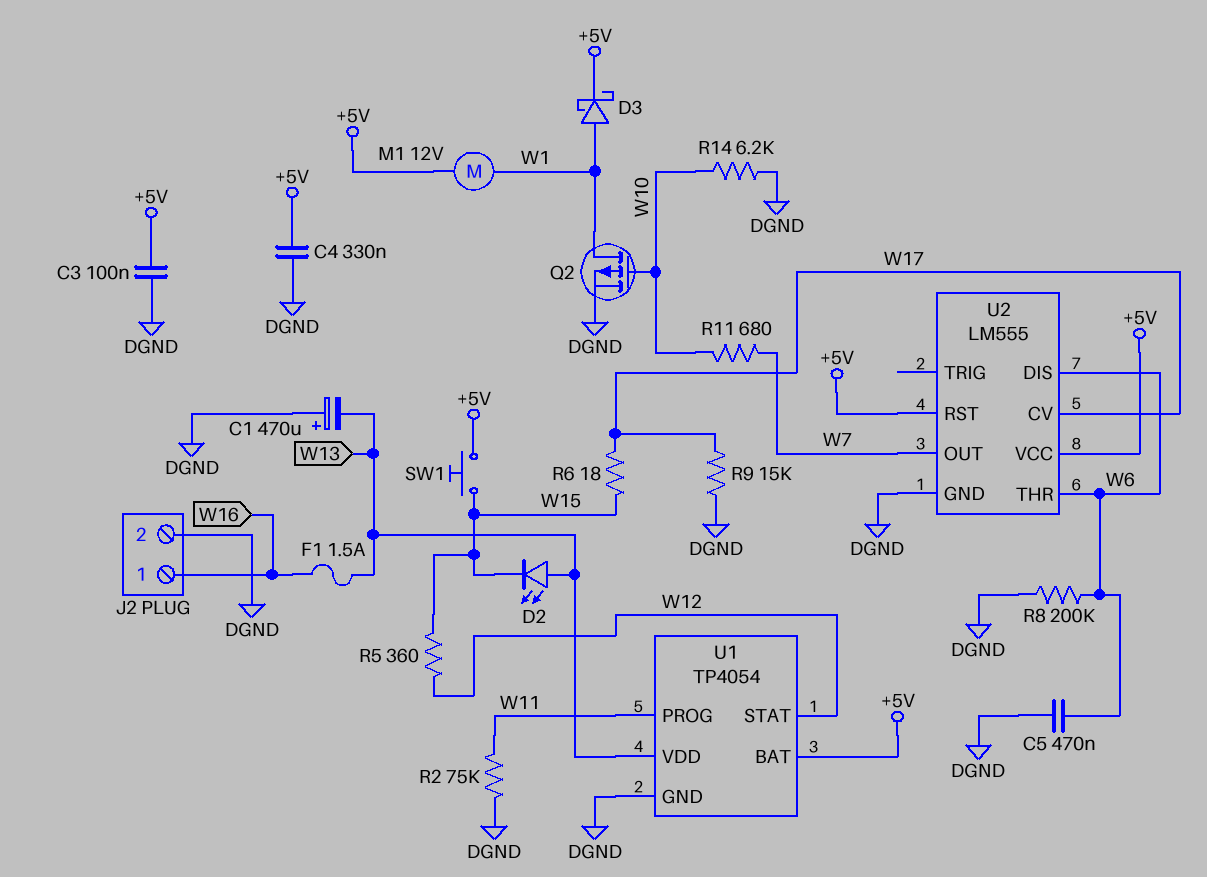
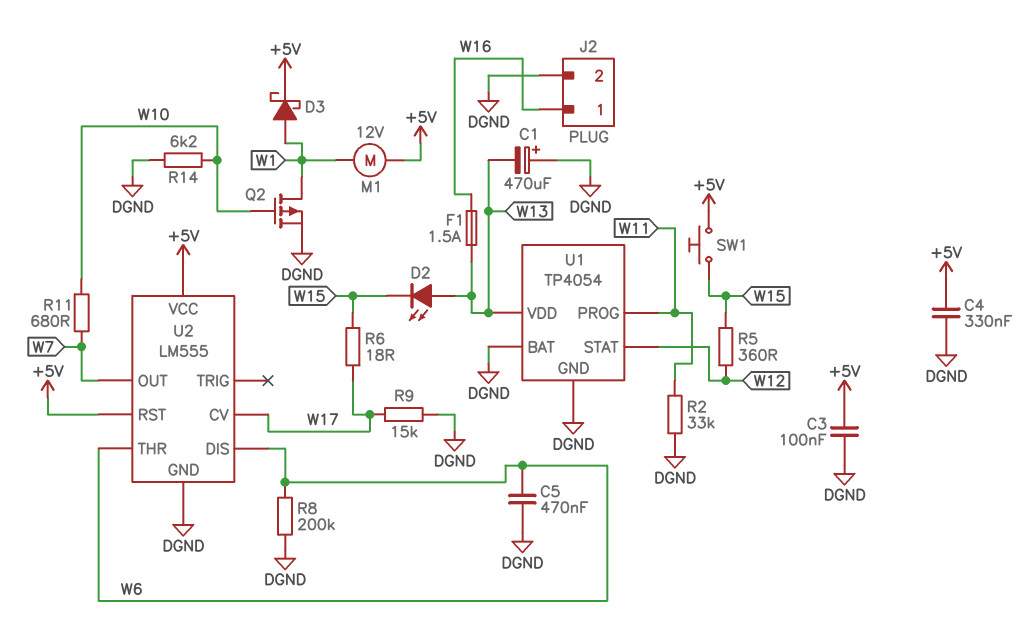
R2: 75k (DGND, W11) -> 33k (DGND, W11)
U1 pin BAT: +5V -> DGND

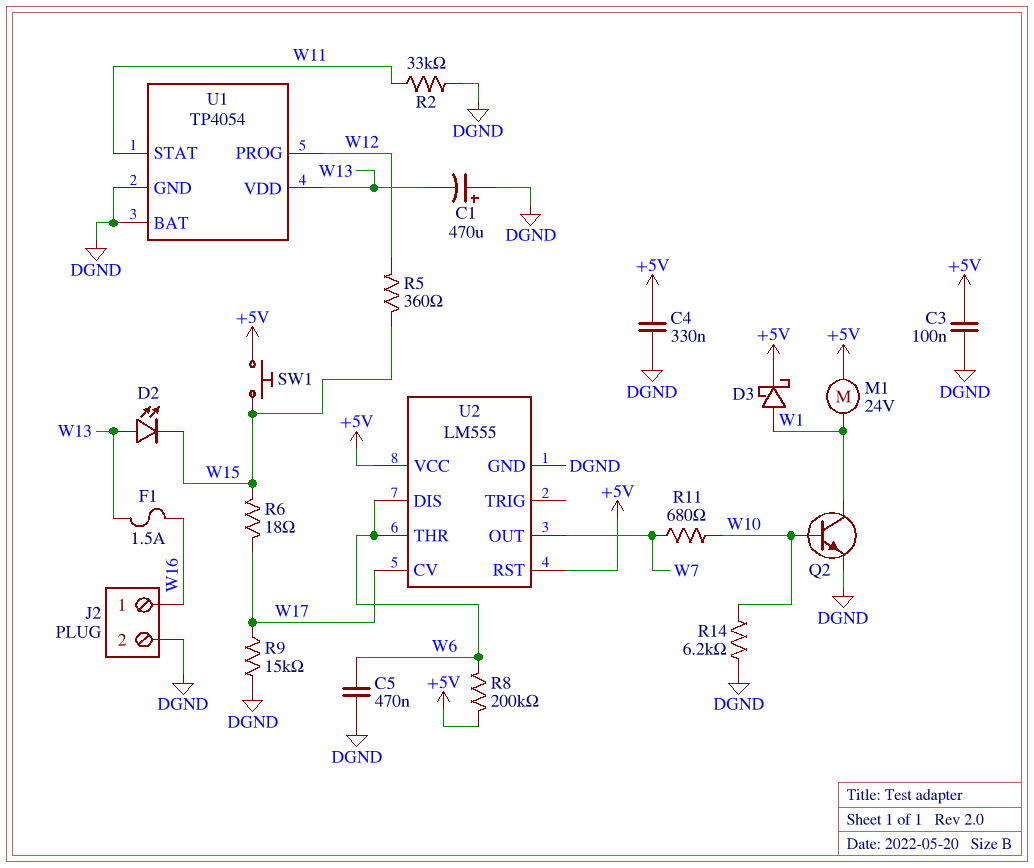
M1: motor 12V (+5V, W1) -> motor 24V (+5V, W1)
Q2: PMOS (G W10, D W1, S DGND) -> NPN (B W10, C W1, E DGND)
R8: 200k (DGND, W6) -> 200k (+5V, W6)
U1 pin PROG: W11 -> W12
U1 pin STAT: W12 -> W11

